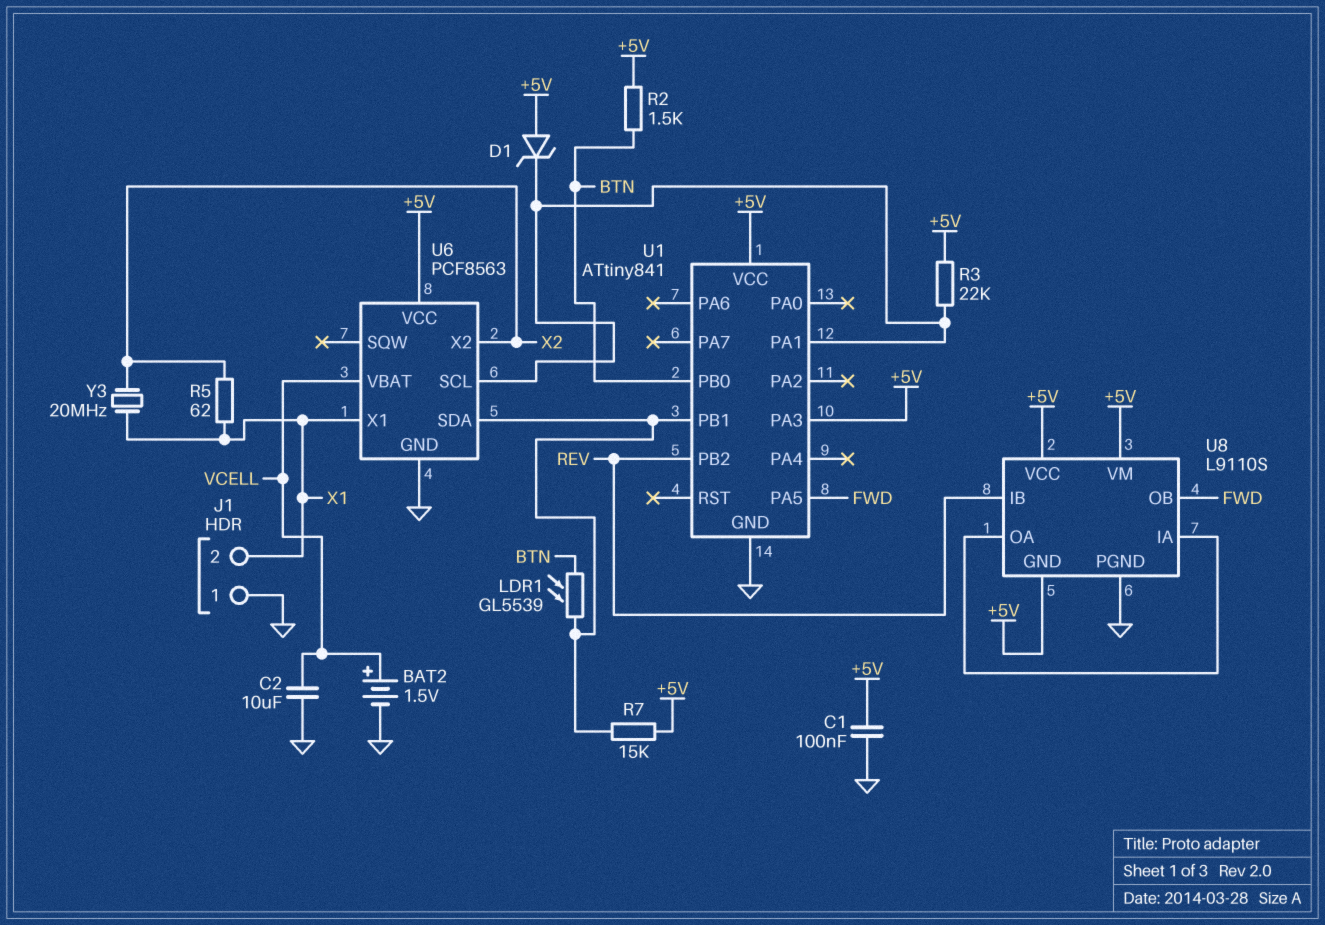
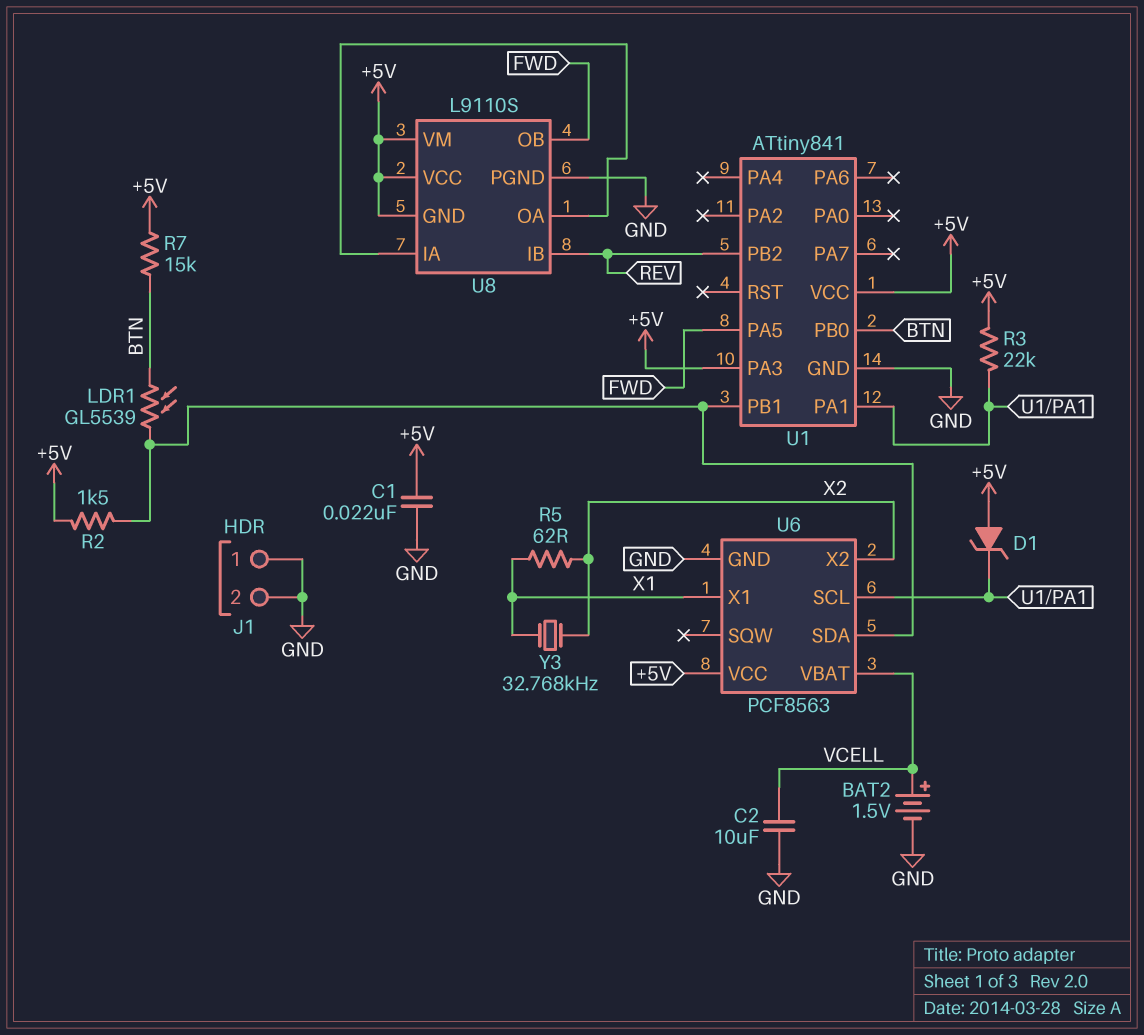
C1: 100nF (+5V, GND) -> 22nF (+5V, GND)
J1 pin 2: X1 -> GND
R2: 1.5k (+5V, BTN) -> 1.5k (+5V, U1/PB1)
R7: 15k (+5V, U1/PB1) -> 15k (+5V, BTN)
Y3: 20MHz (X1, X2) -> 32.768kHz (X1, X2)

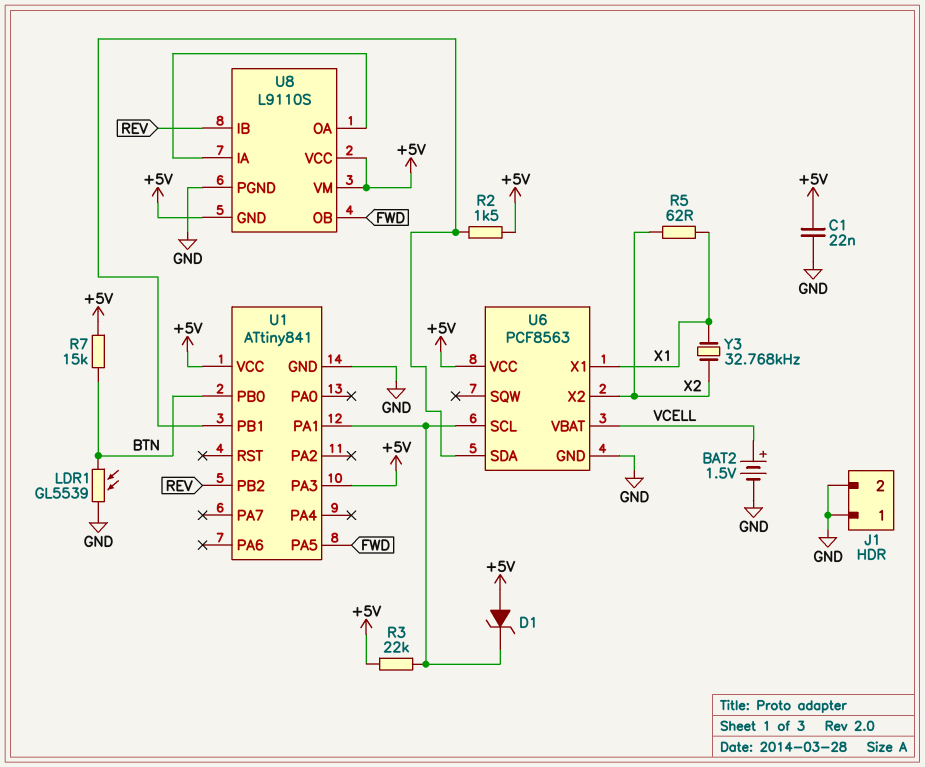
C2: 10uF (GND, VCELL) -> none
LDR1: GL5539 (BTN, U1/PB1) -> GL5539 (BTN, GND)

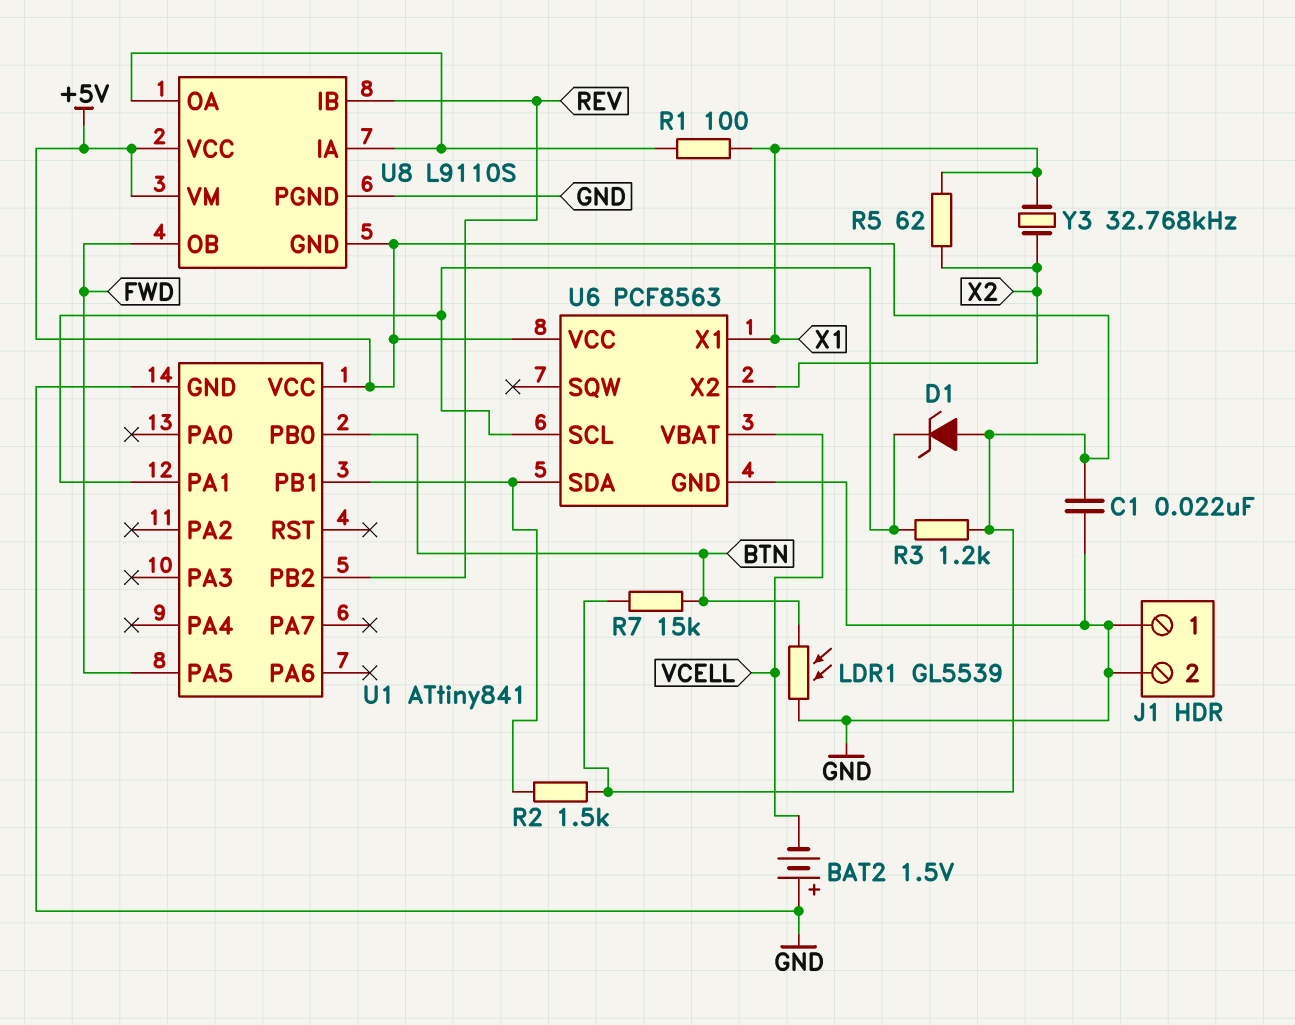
BAT2: 1.5V (plus VCELL, minus GND) -> 1.5V (plus GND, minus VCELL)
R1: none -> 100 (U8/IA, X1)
R3: 22k (+5V, U1/PA1) -> 1.2k (+5V, U1/PA1)
U1 pin PA3: +5V -> none

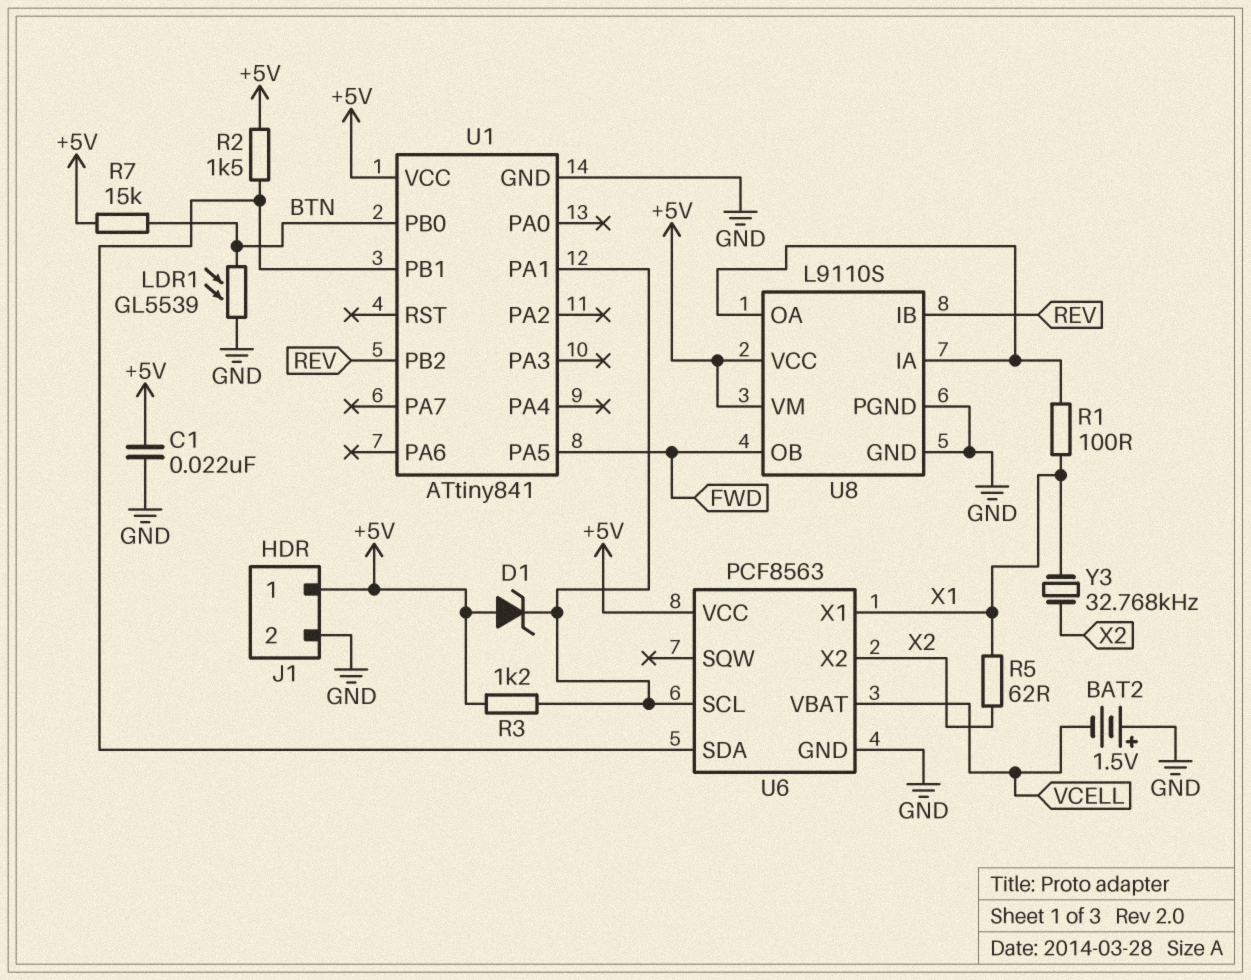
J1 pin 1: GND -> +5V
U8 pin GND: +5V -> GND

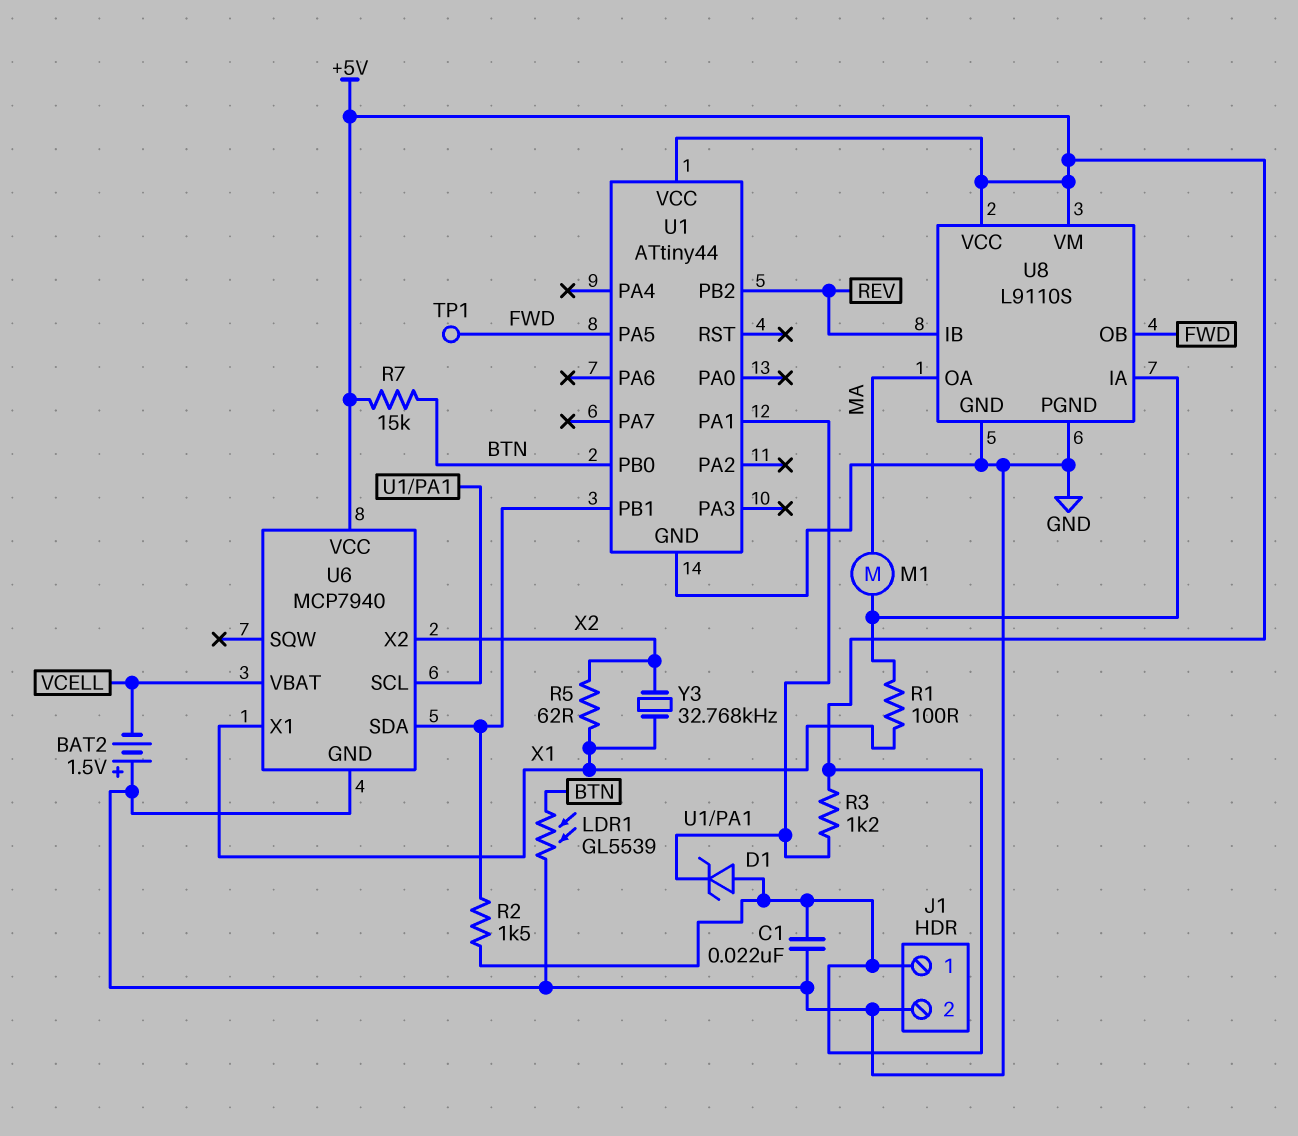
M1: none -> motor (MA, U8/IA)
TP1: none -> test point (FWD)
U1: ATtiny841 -> ATtiny44
U6: PCF8563 -> MCP7940
U8 pin OA: U8/IA -> MA

